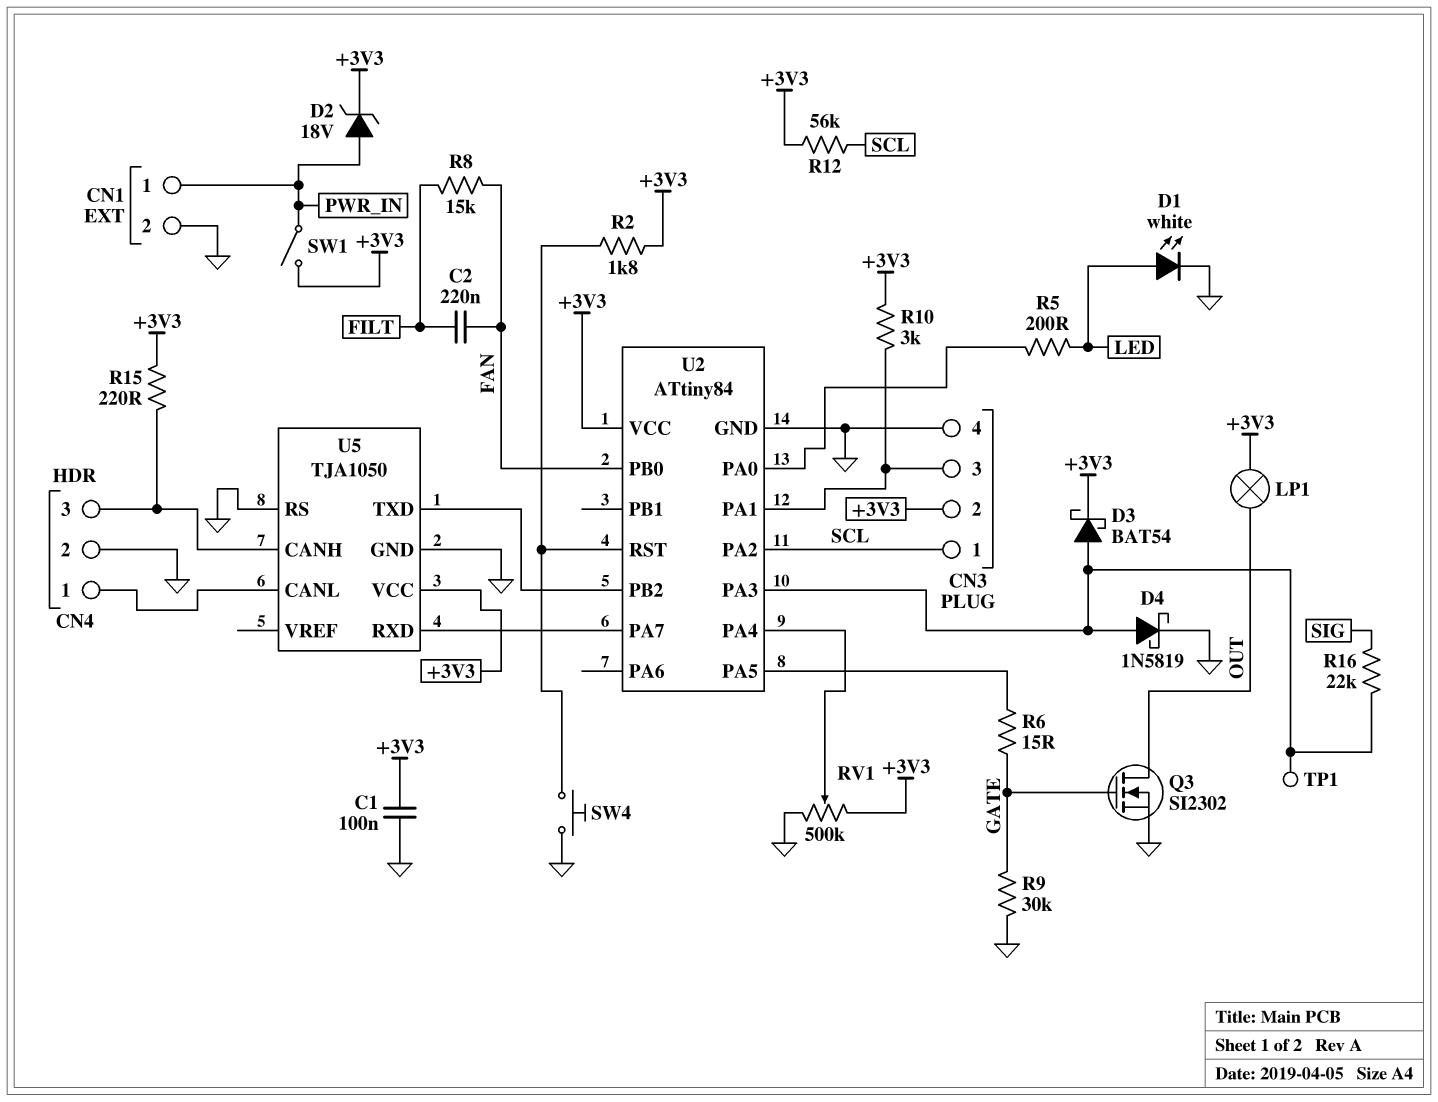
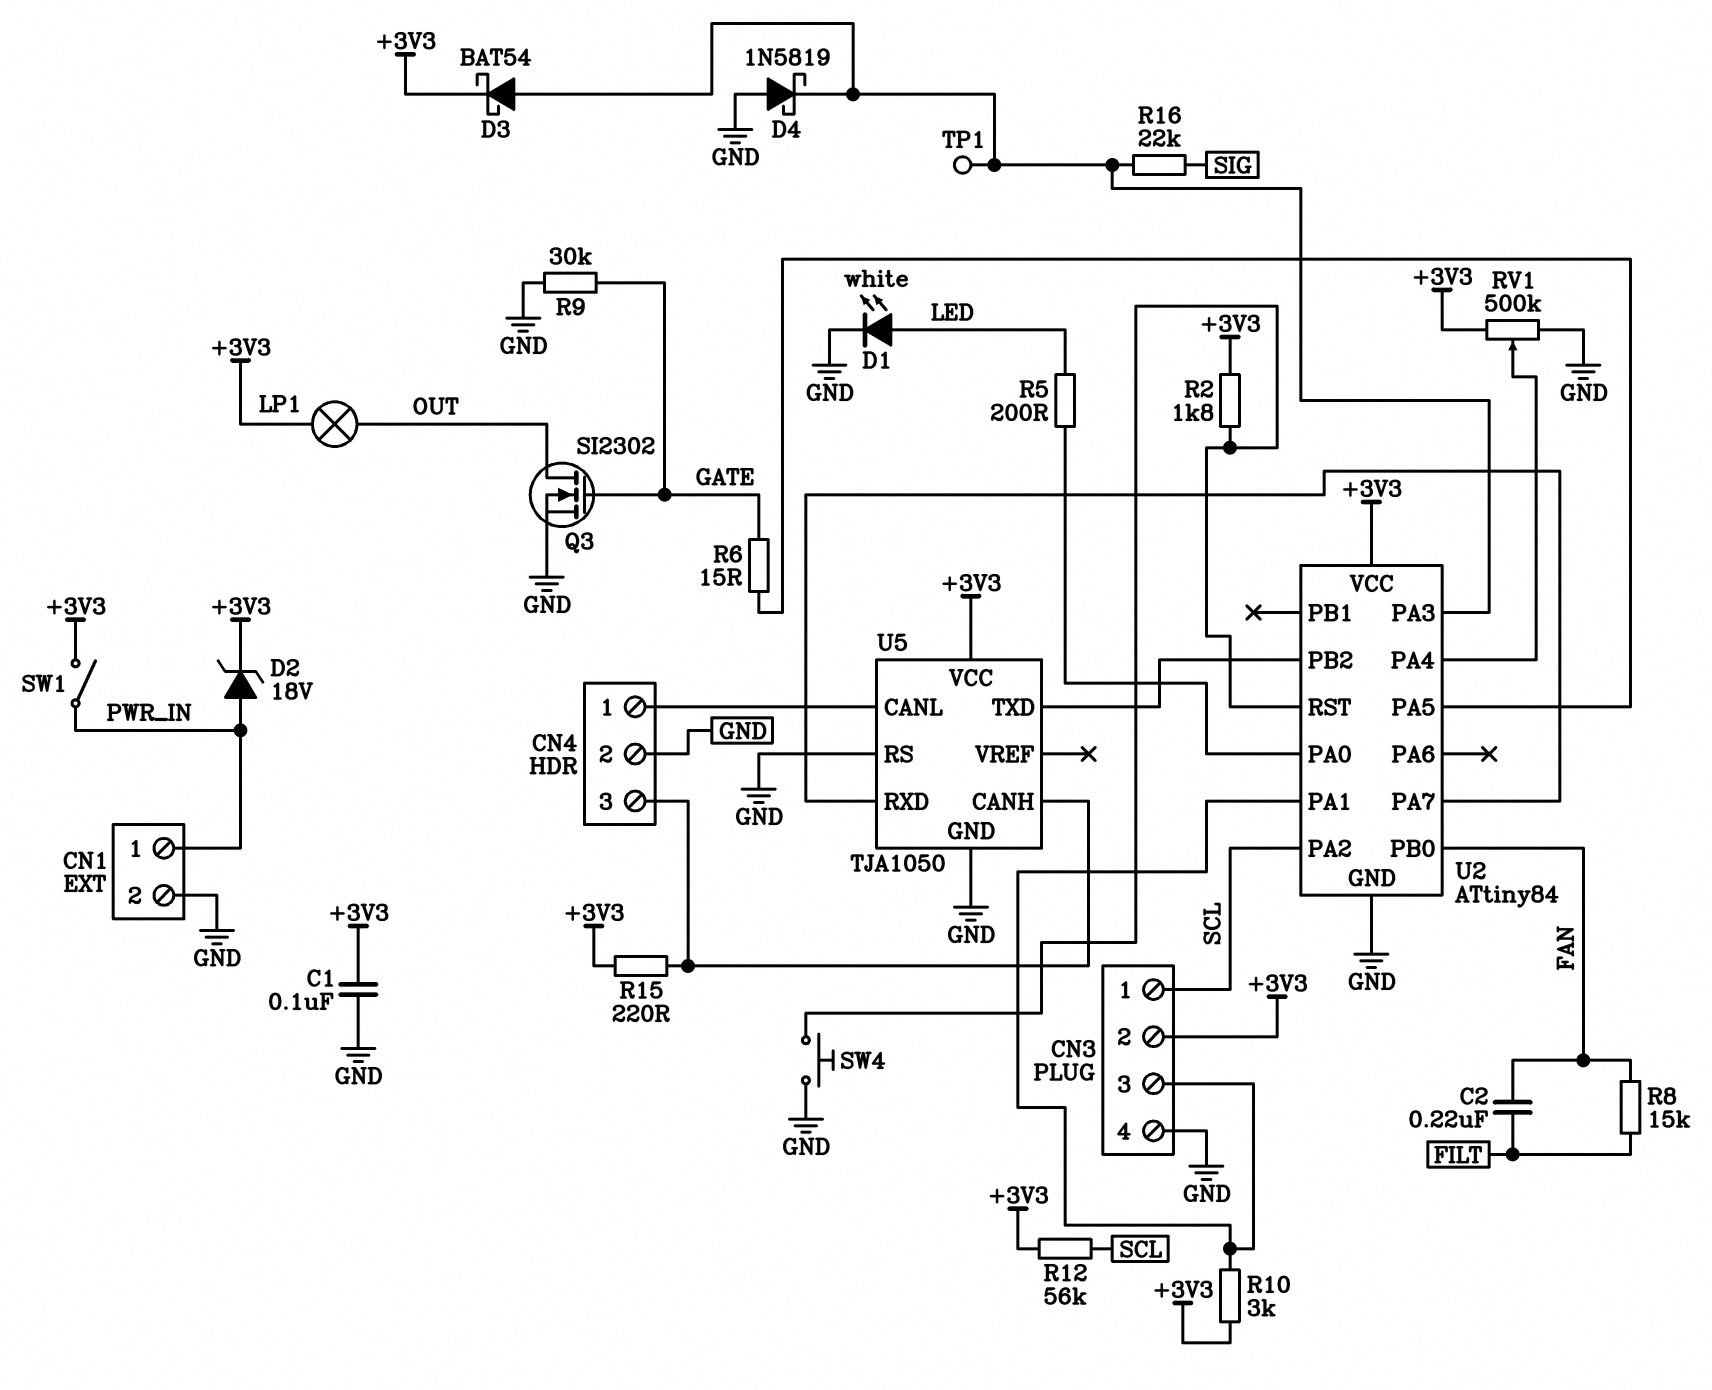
D4: schottky 1N5819 (A U2/PA3, K GND) -> schottky 1N5819 (A GND, K U2/PA3)

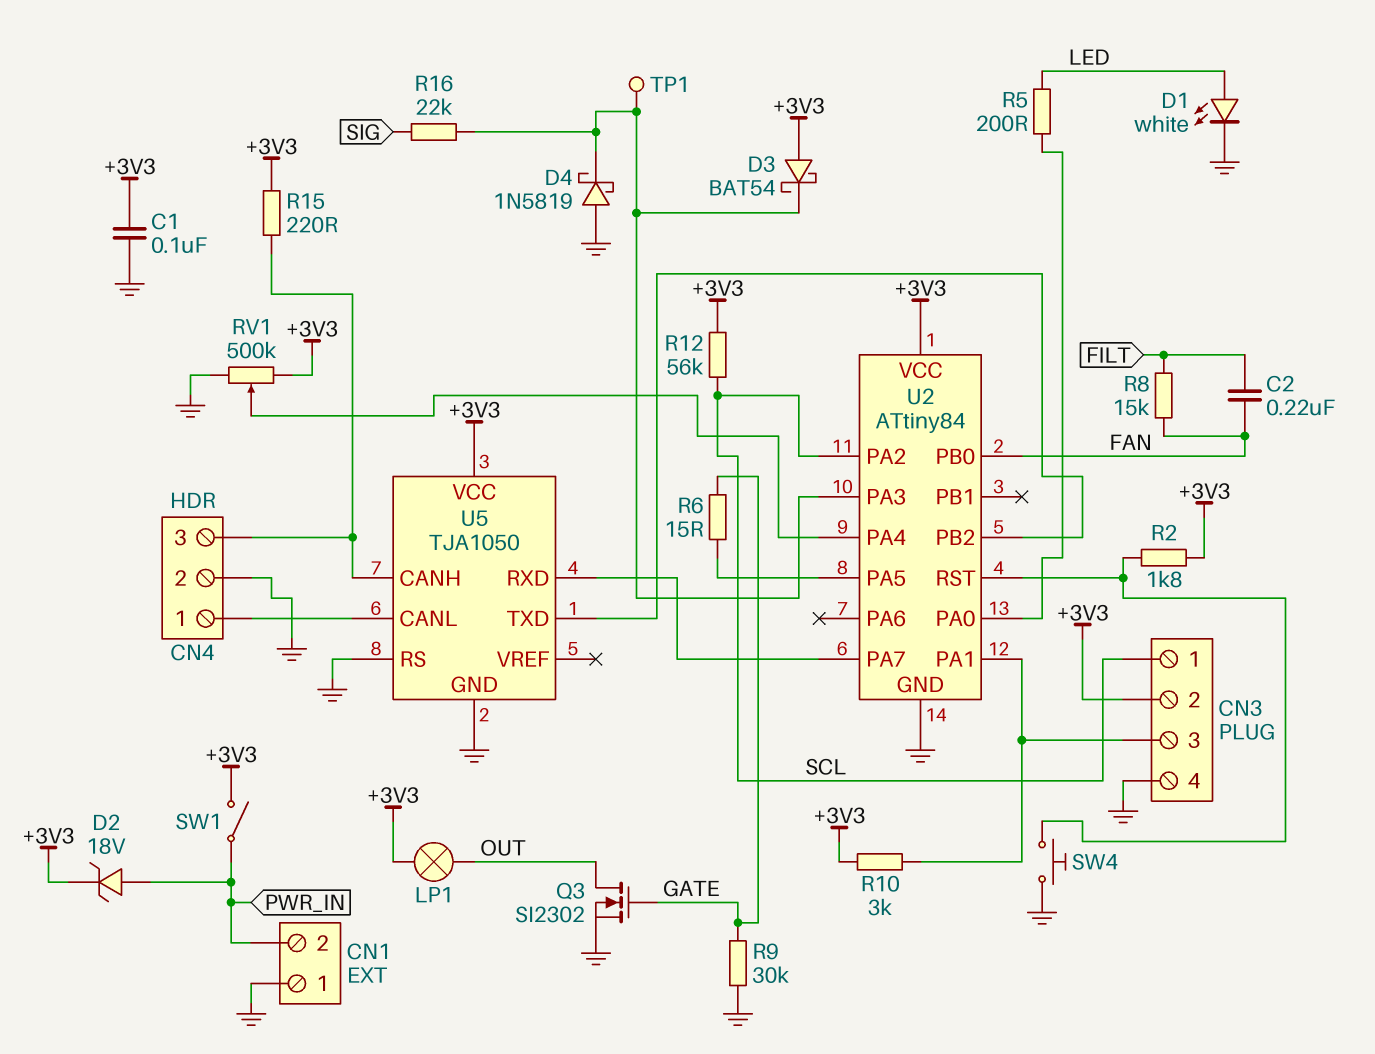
CN1 pin 1: PWR_IN -> GND
CN1 pin 2: GND -> PWR_IN
D3: schottky BAT54 (A U2/PA3, K +3V3) -> schottky BAT54 (A +3V3, K U2/PA3)

